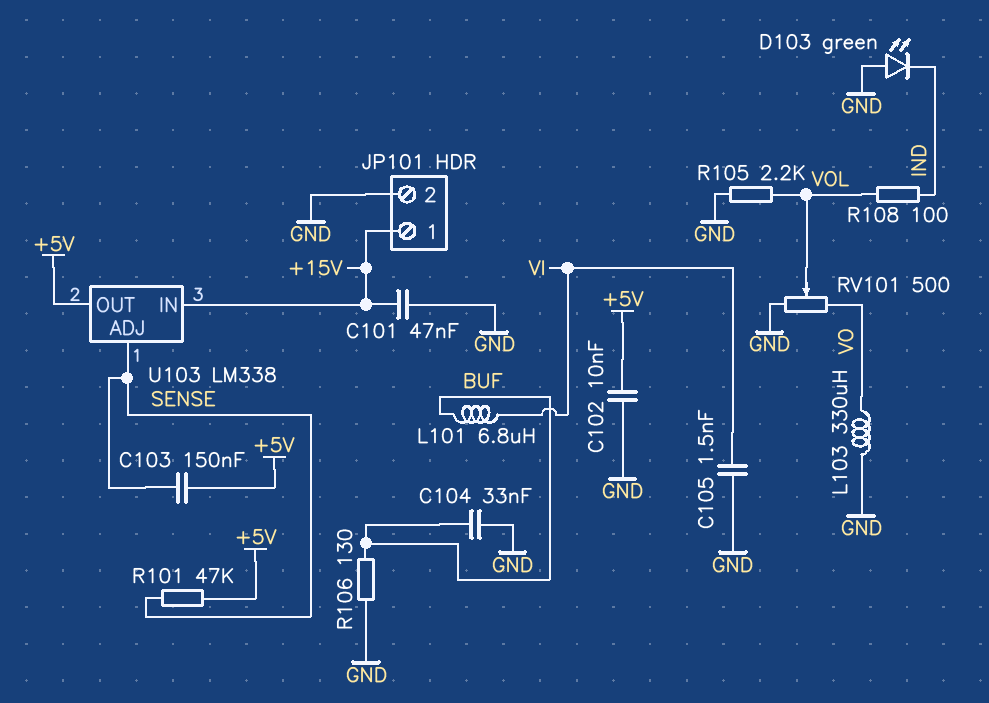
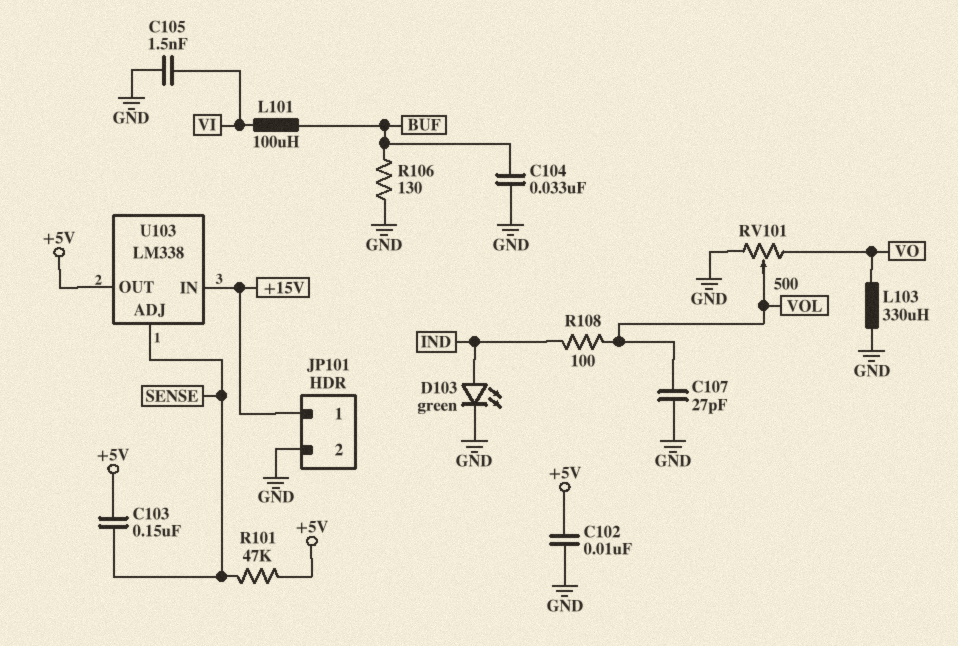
C101: 47nF (+15V, GND) -> none
C107: none -> 27pF (GND, VOL)
D103: LED green (A GND, K IND) -> LED green (A IND, K GND)
L101: 6.8uH (BUF, VI) -> 100uH (BUF, VI)
R105: 2.2k (GND, VOL) -> none

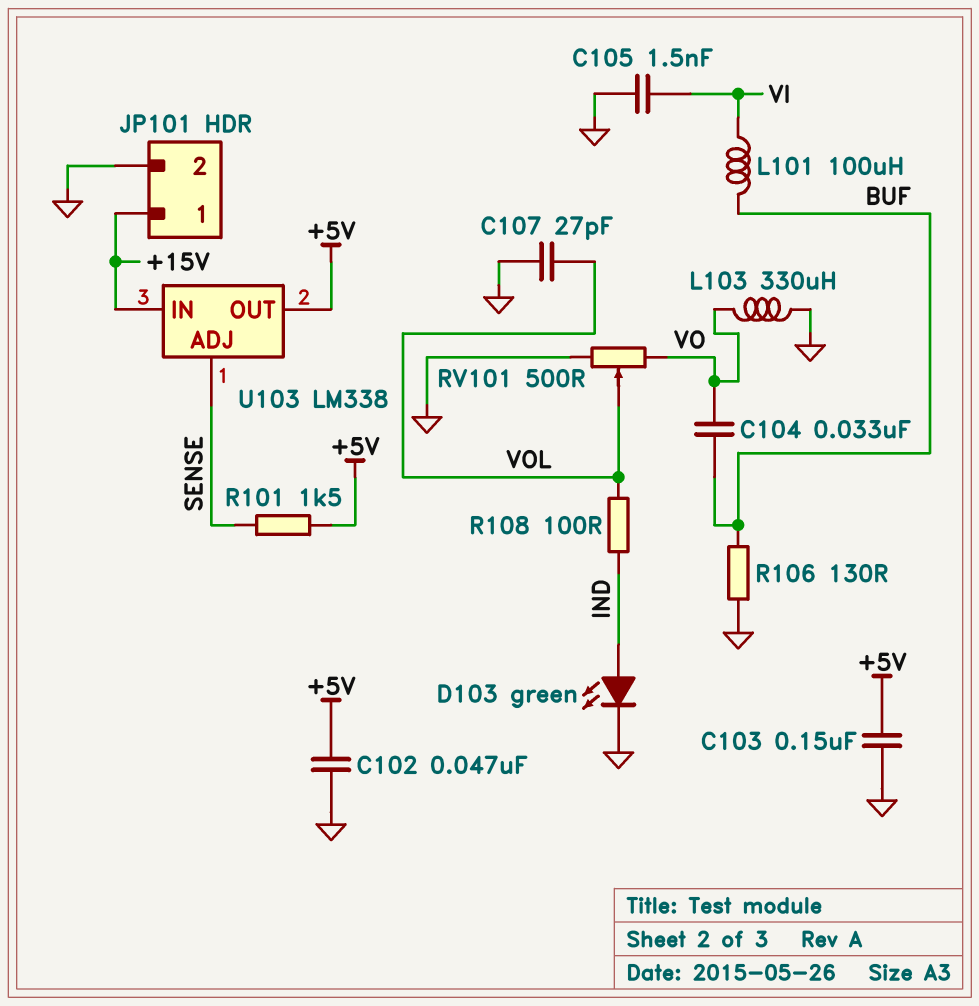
C102: 10nF (+5V, GND) -> 47nF (+5V, GND)
C103: 150nF (+5V, SENSE) -> 150nF (+5V, GND)
C104: 33nF (BUF, GND) -> 33nF (BUF, VO)
R101: 47k (+5V, SENSE) -> 1.5k (+5V, SENSE)

